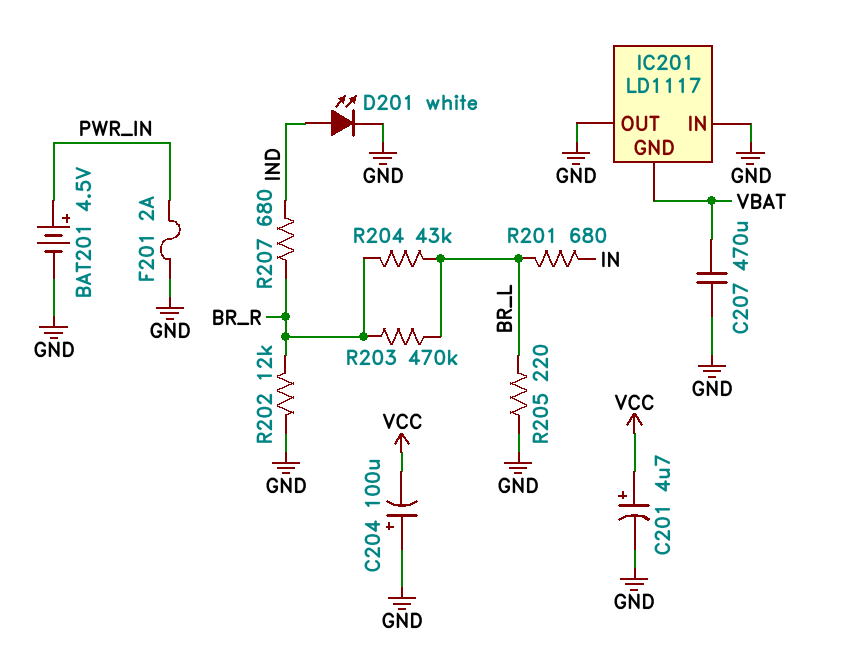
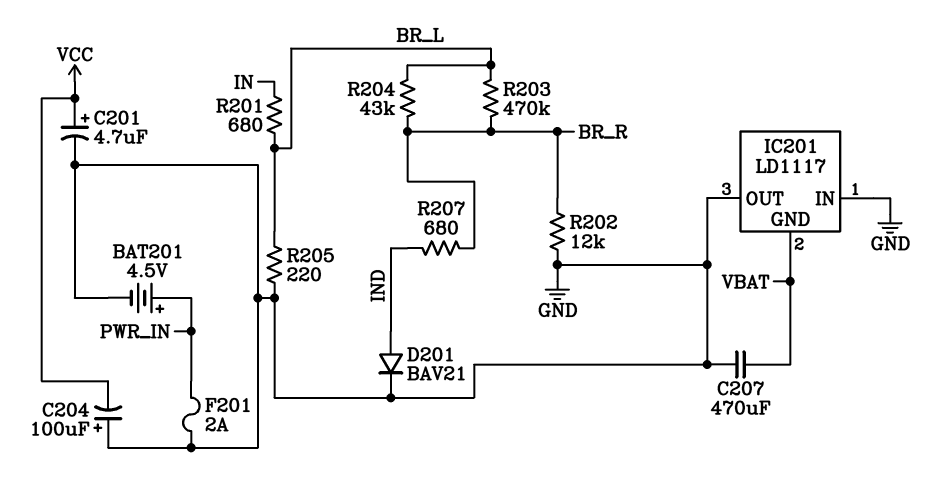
D201: LED white (A IND, K GND) -> diode BAV21 (A IND, K GND)

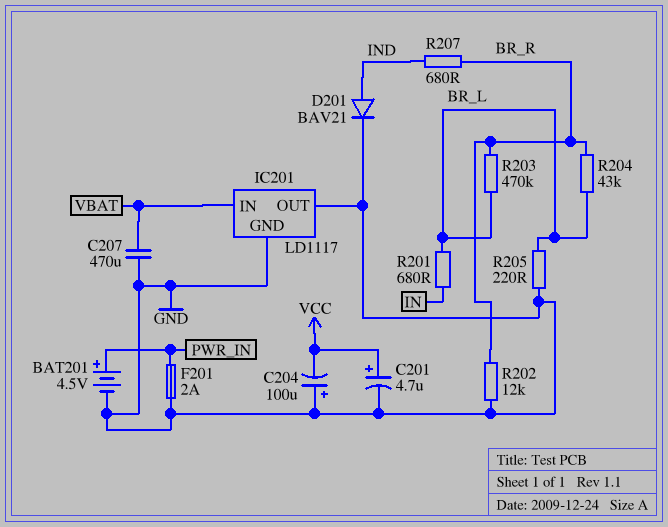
IC201 pin GND: VBAT -> GND
IC201 pin IN: GND -> VBAT

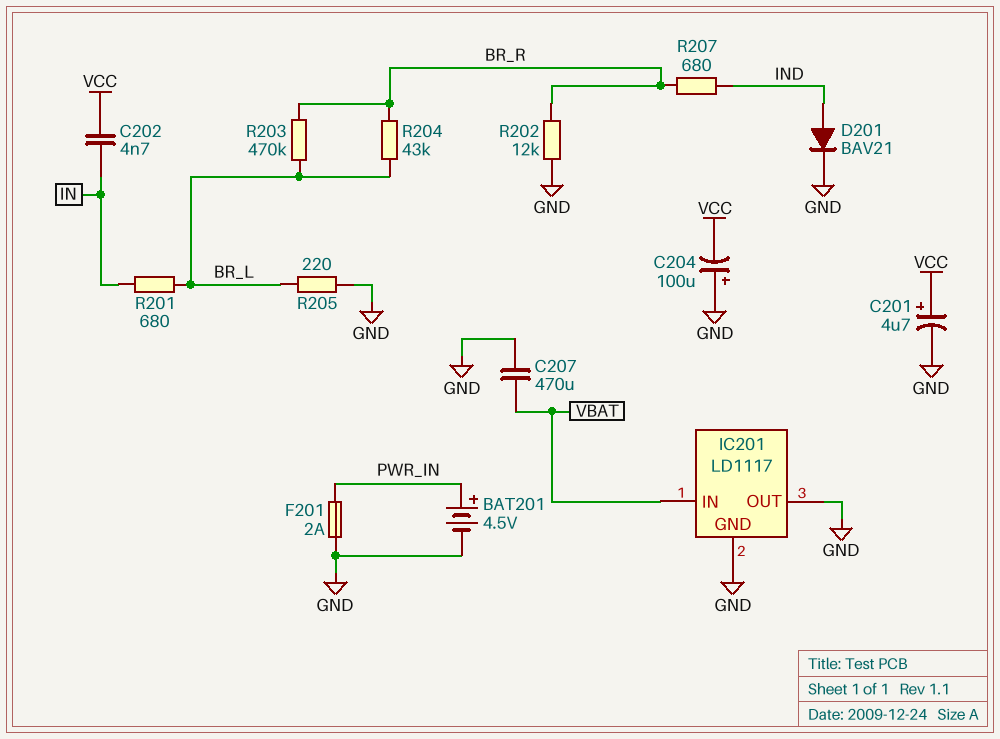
C202: none -> 4.7nF (IN, VCC)

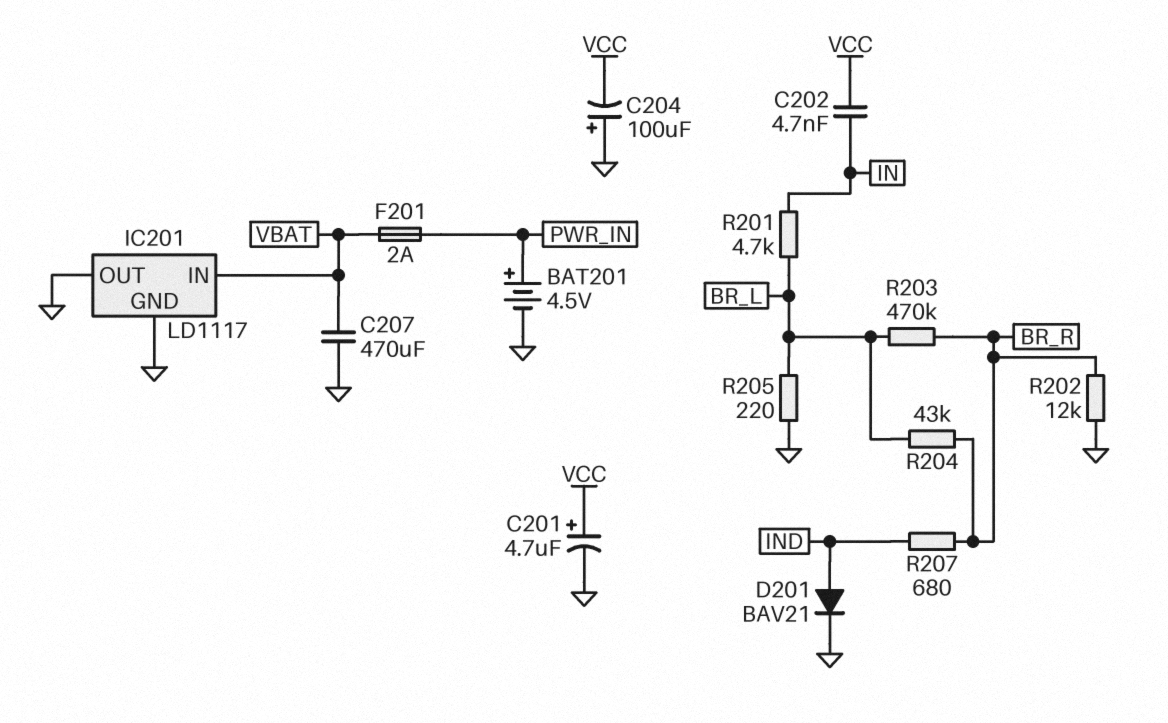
F201: 2A (GND, PWR_IN) -> 2A (PWR_IN, VBAT)
R201: 680 (BR_L, IN) -> 4.7k (BR_L, IN)

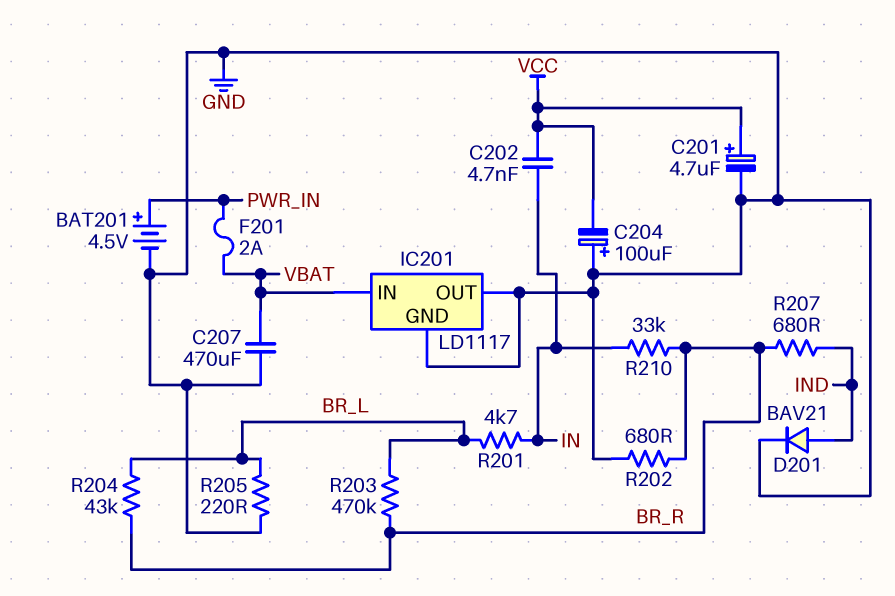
R202: 12k (BR_R, GND) -> 680 (BR_R, GND)
R210: none -> 33k (BR_R, IN)

